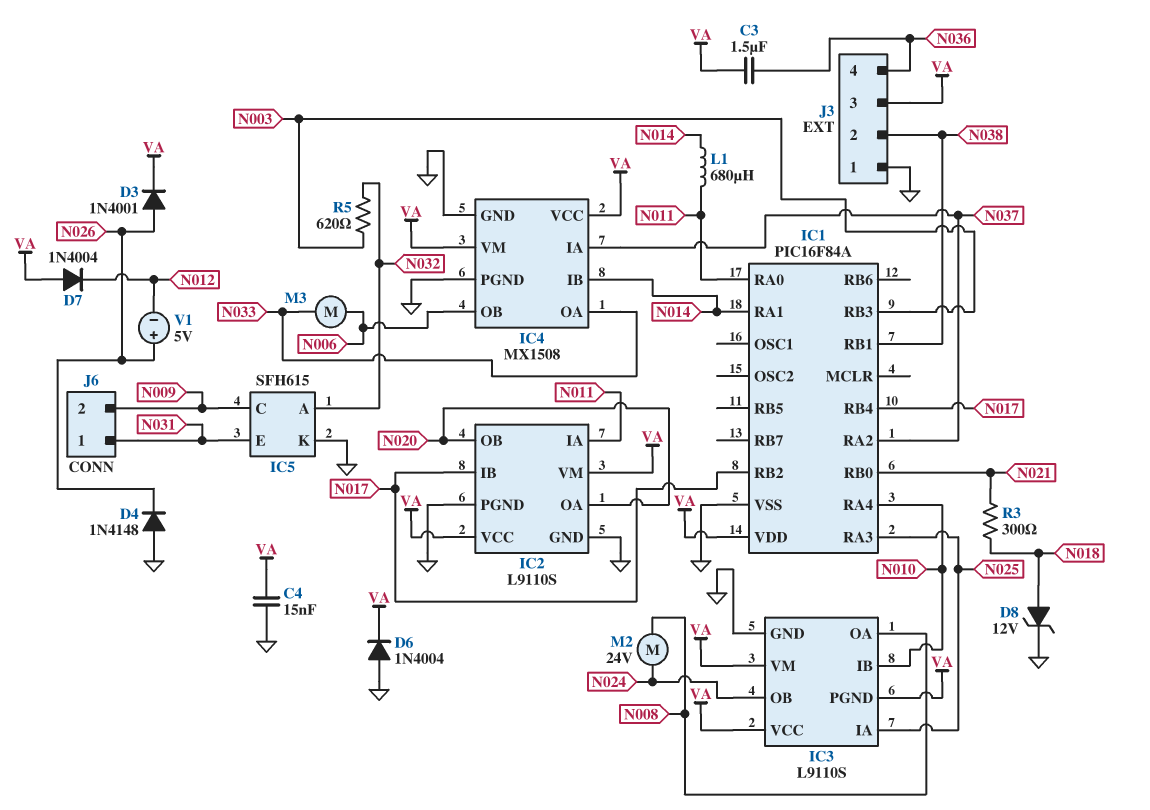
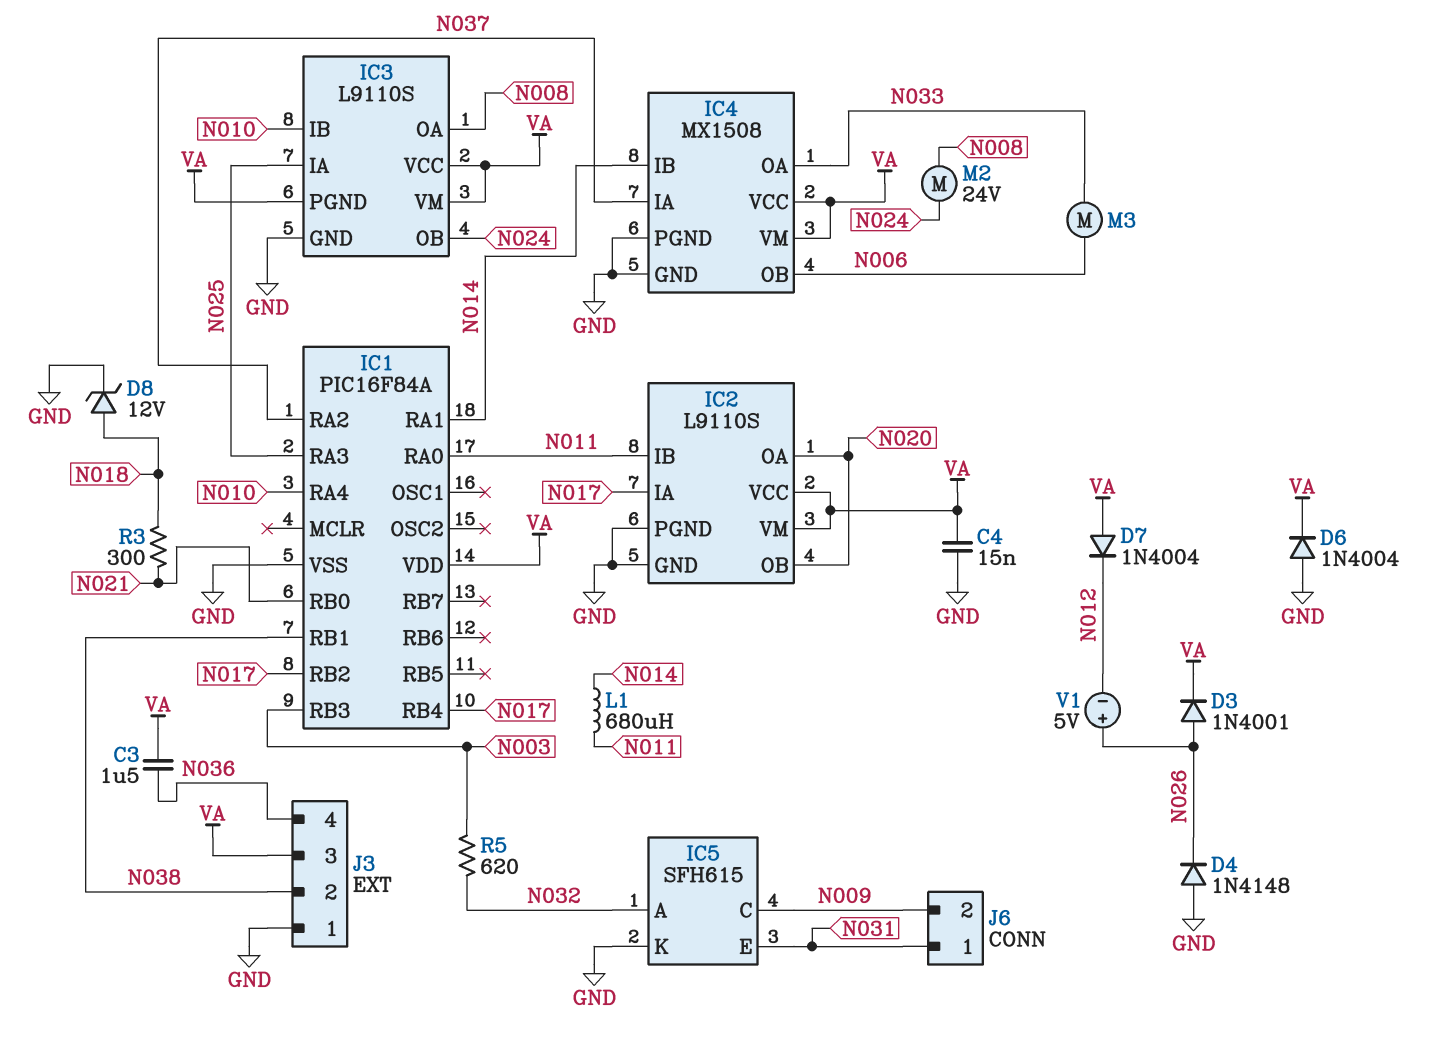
IC2 pin IA: N011 -> N017
IC2 pin IB: N017 -> N011

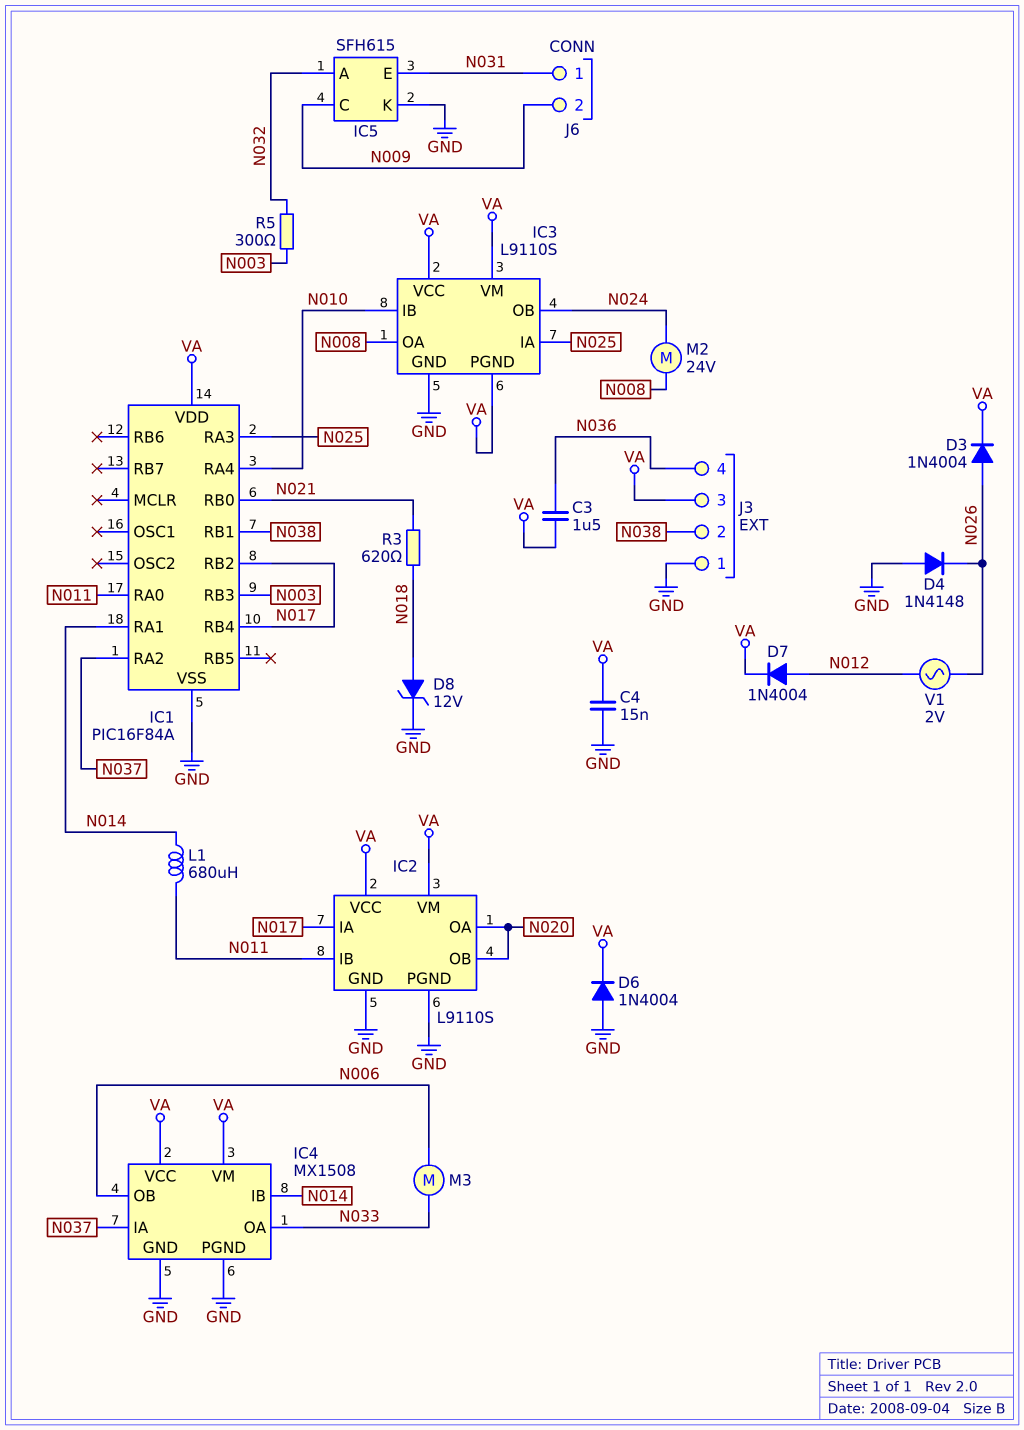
D3: diode 1N4001 (A N026, K VA) -> diode 1N4004 (A N026, K VA)
D7: diode 1N4004 (A VA, K N012) -> diode 1N4004 (A N012, K VA)
R3: 300 (N018, N021) -> 620 (N018, N021)
R5: 620 (N003, N032) -> 300 (N003, N032)
V1: 5V (plus N026, minus N012) -> AC 2V (N012, N026)

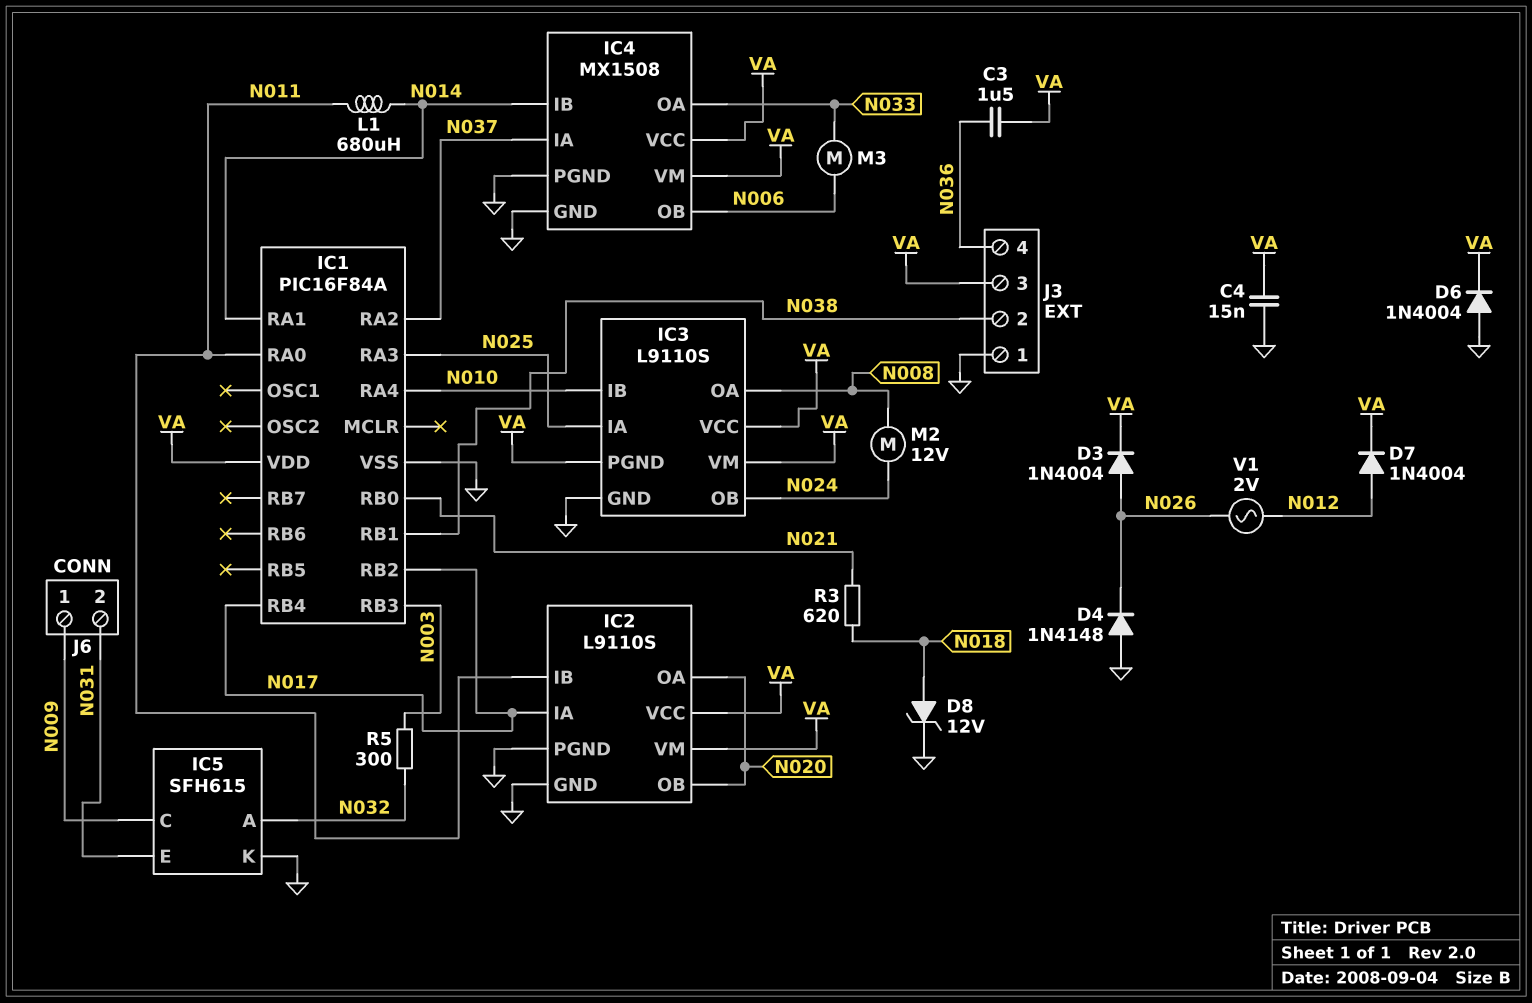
J6 pin 1: N031 -> N009
J6 pin 2: N009 -> N031
M2: motor 24V (N008, N024) -> motor 12V (N008, N024)

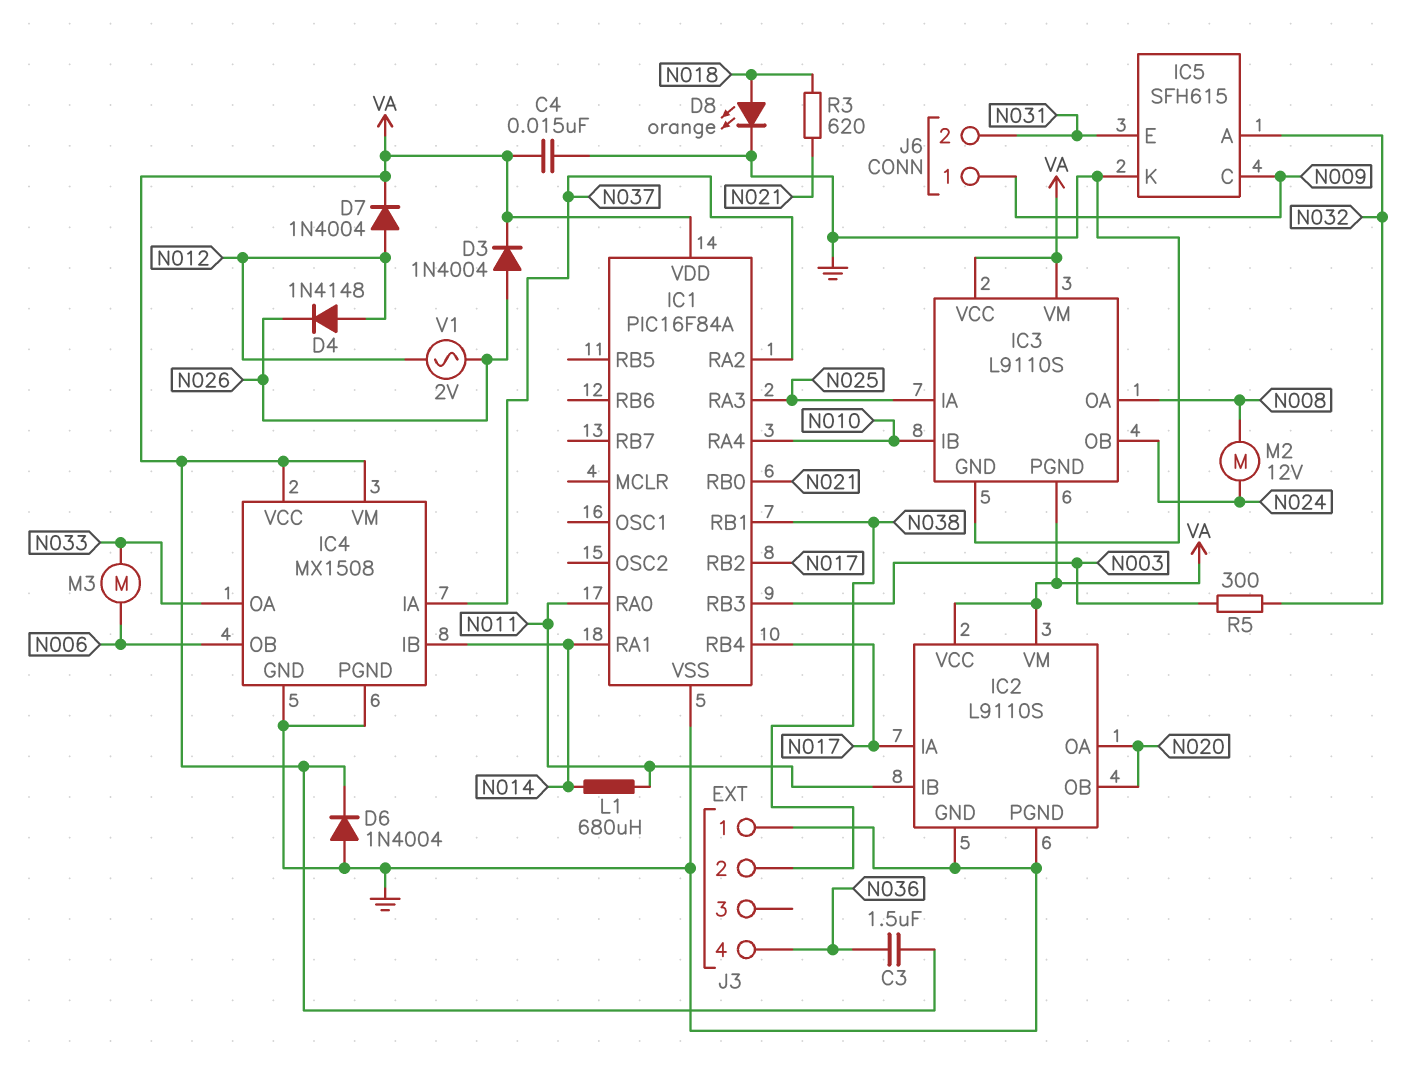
D4: diode 1N4148 (A GND, K N026) -> diode 1N4148 (A N012, K N026)
D8: zener 12V (A N018, K GND) -> LED orange (A N018, K GND)
J3 pin 3: VA -> none

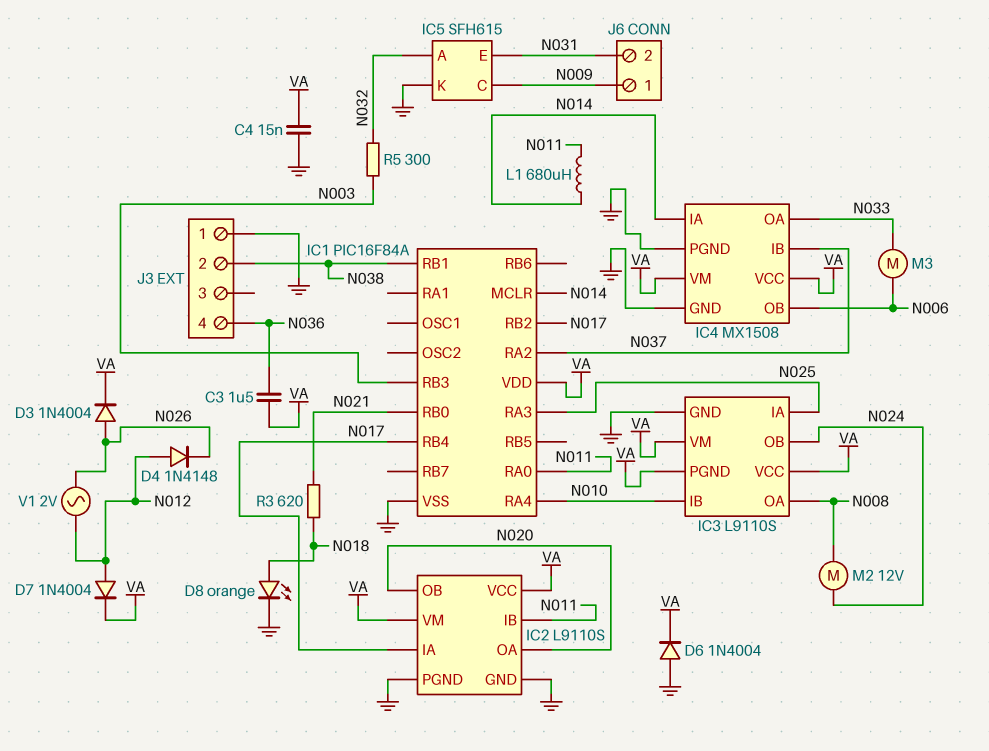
IC1 pin MCLR: none -> N014
IC1 pin RA1: N014 -> none
IC4 pin IA: N037 -> N014
IC4 pin IB: N014 -> N037

